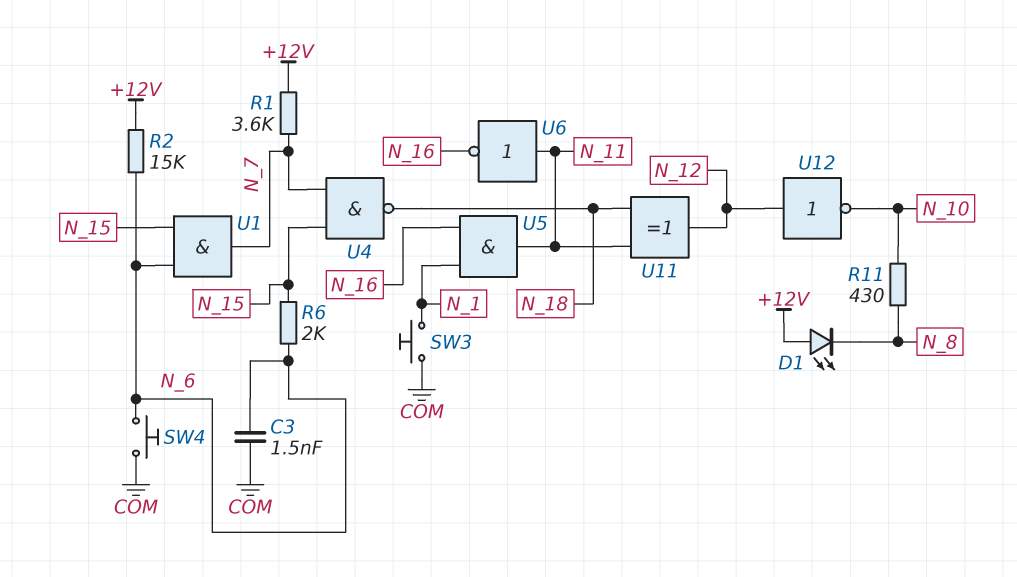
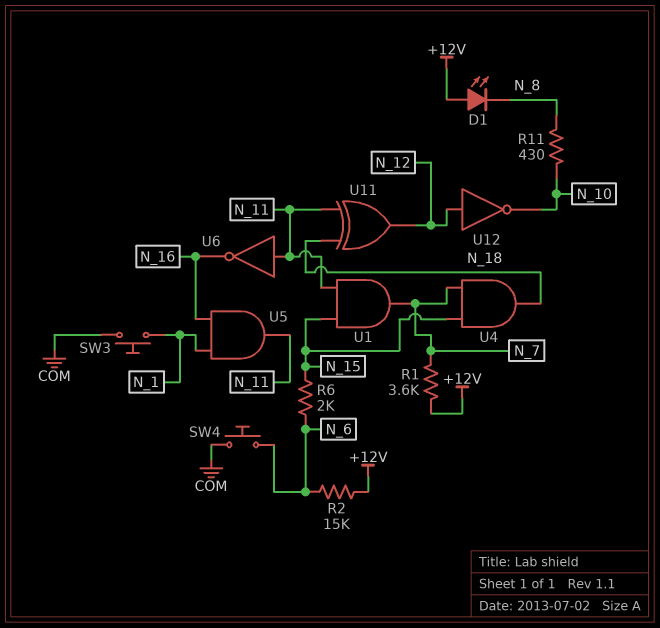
C3: 1.5nF (COM, N_6) -> none
U1: AND (in N_6, in N_15, out N_7) -> AND (in N_11, in N_15, out N_7)
U4: NAND (in N_7, in N_15, out N_18) -> AND (in N_7, in N_15, out N_18)

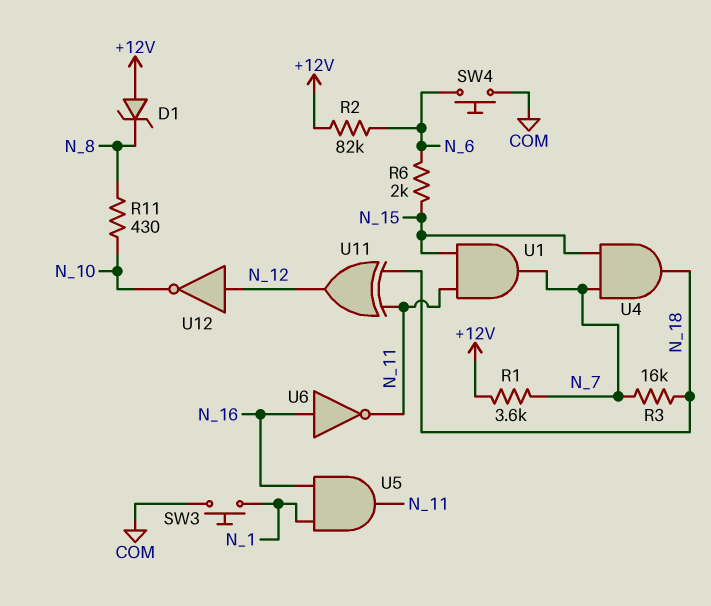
D1: LED (A +12V, K N_8) -> zener (A +12V, K N_8)
R2: 15k (+12V, N_6) -> 82k (+12V, N_6)
R3: none -> 16k (N_7, N_18)
U6: NOT (in N_11, out N_16) -> NOT (in N_16, out N_11)

